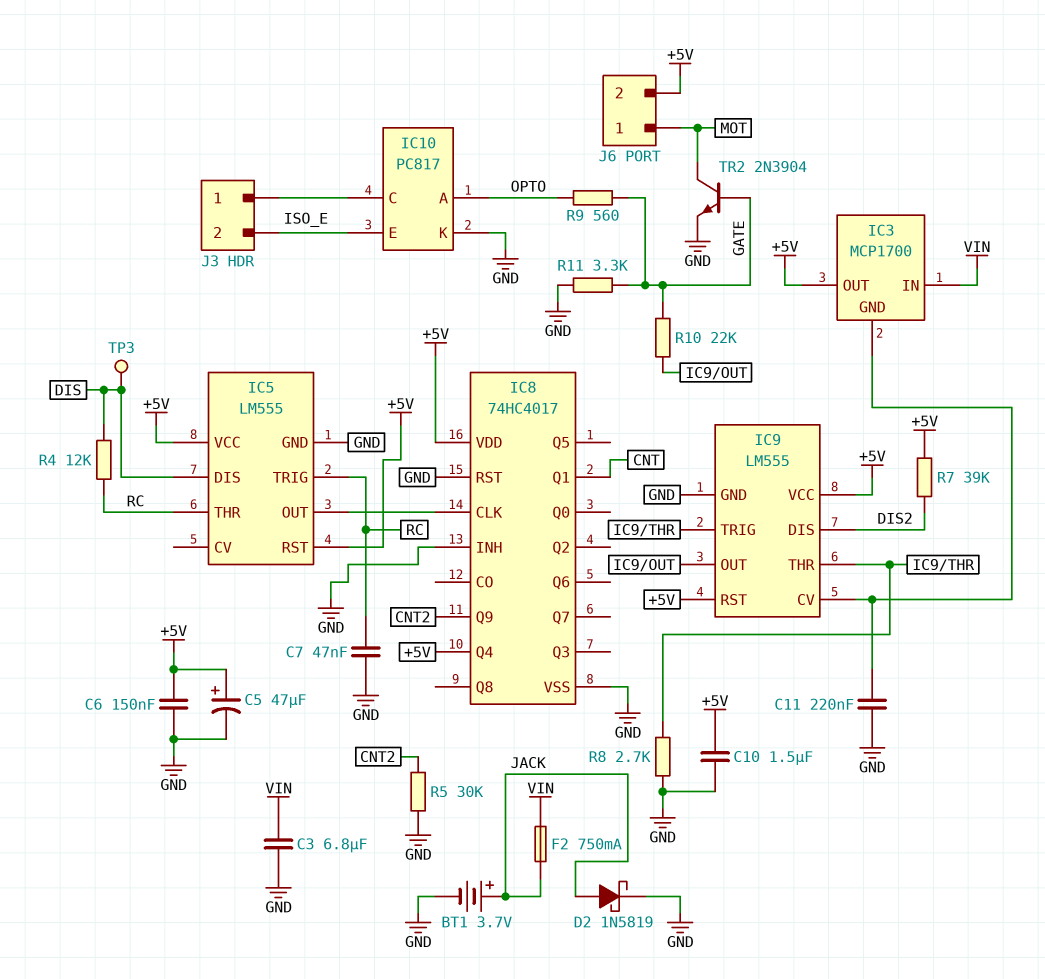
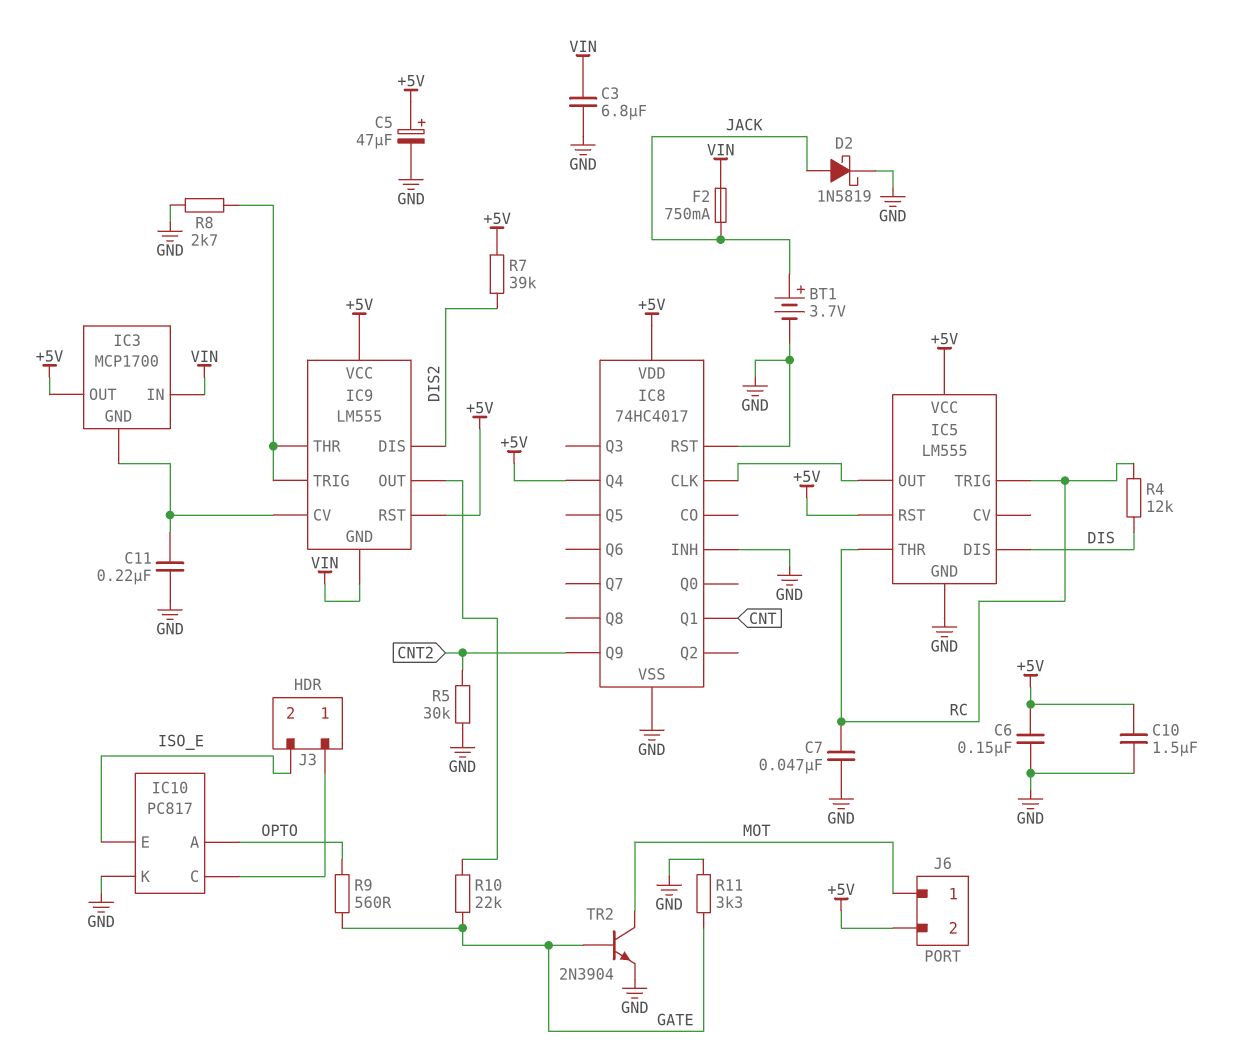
IC9 pin GND: GND -> VIN
TP3: test point (DIS) -> none

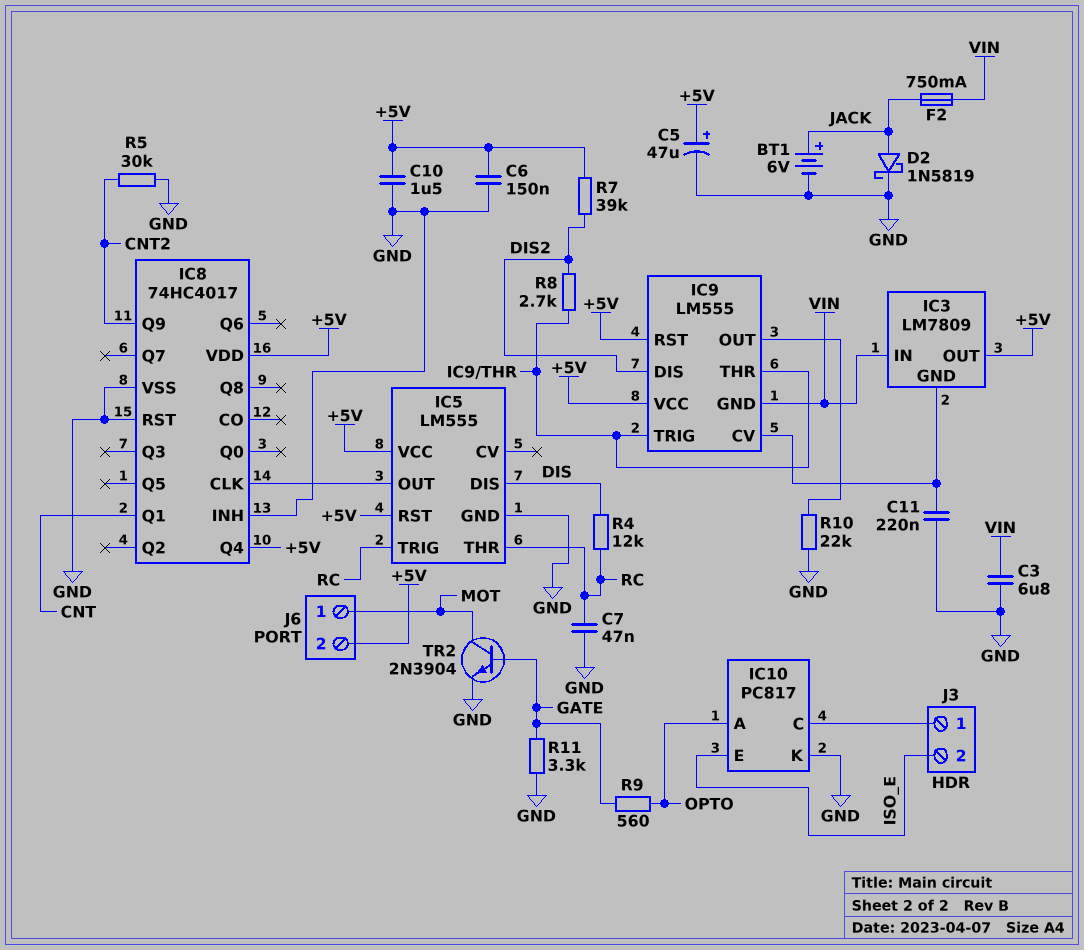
BT1: 3.7V (plus JACK, minus GND) -> 6V (plus JACK, minus GND)
IC3: MCP1700 -> LM7809
R8: 2.7k (GND, IC9/THR) -> 2.7k (DIS2, IC9/THR)
R10: 22k (GATE, IC9/OUT) -> 22k (GND, IC9/OUT)

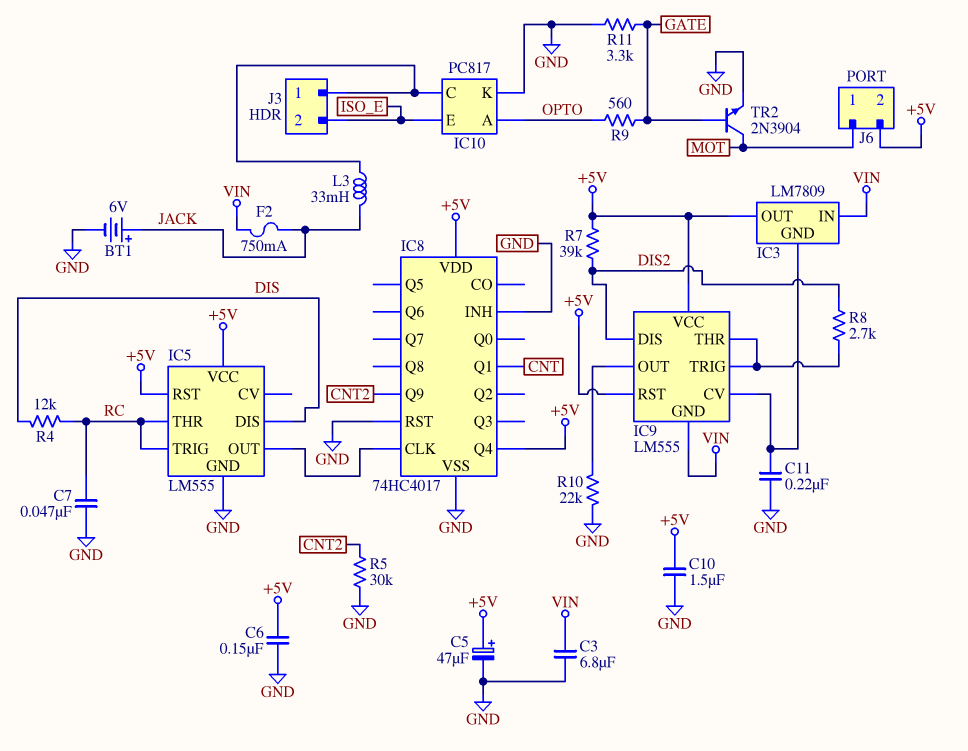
D2: schottky 1N5819 (A JACK, K GND) -> none
L3: none -> 33mH (IC10/C, JACK)

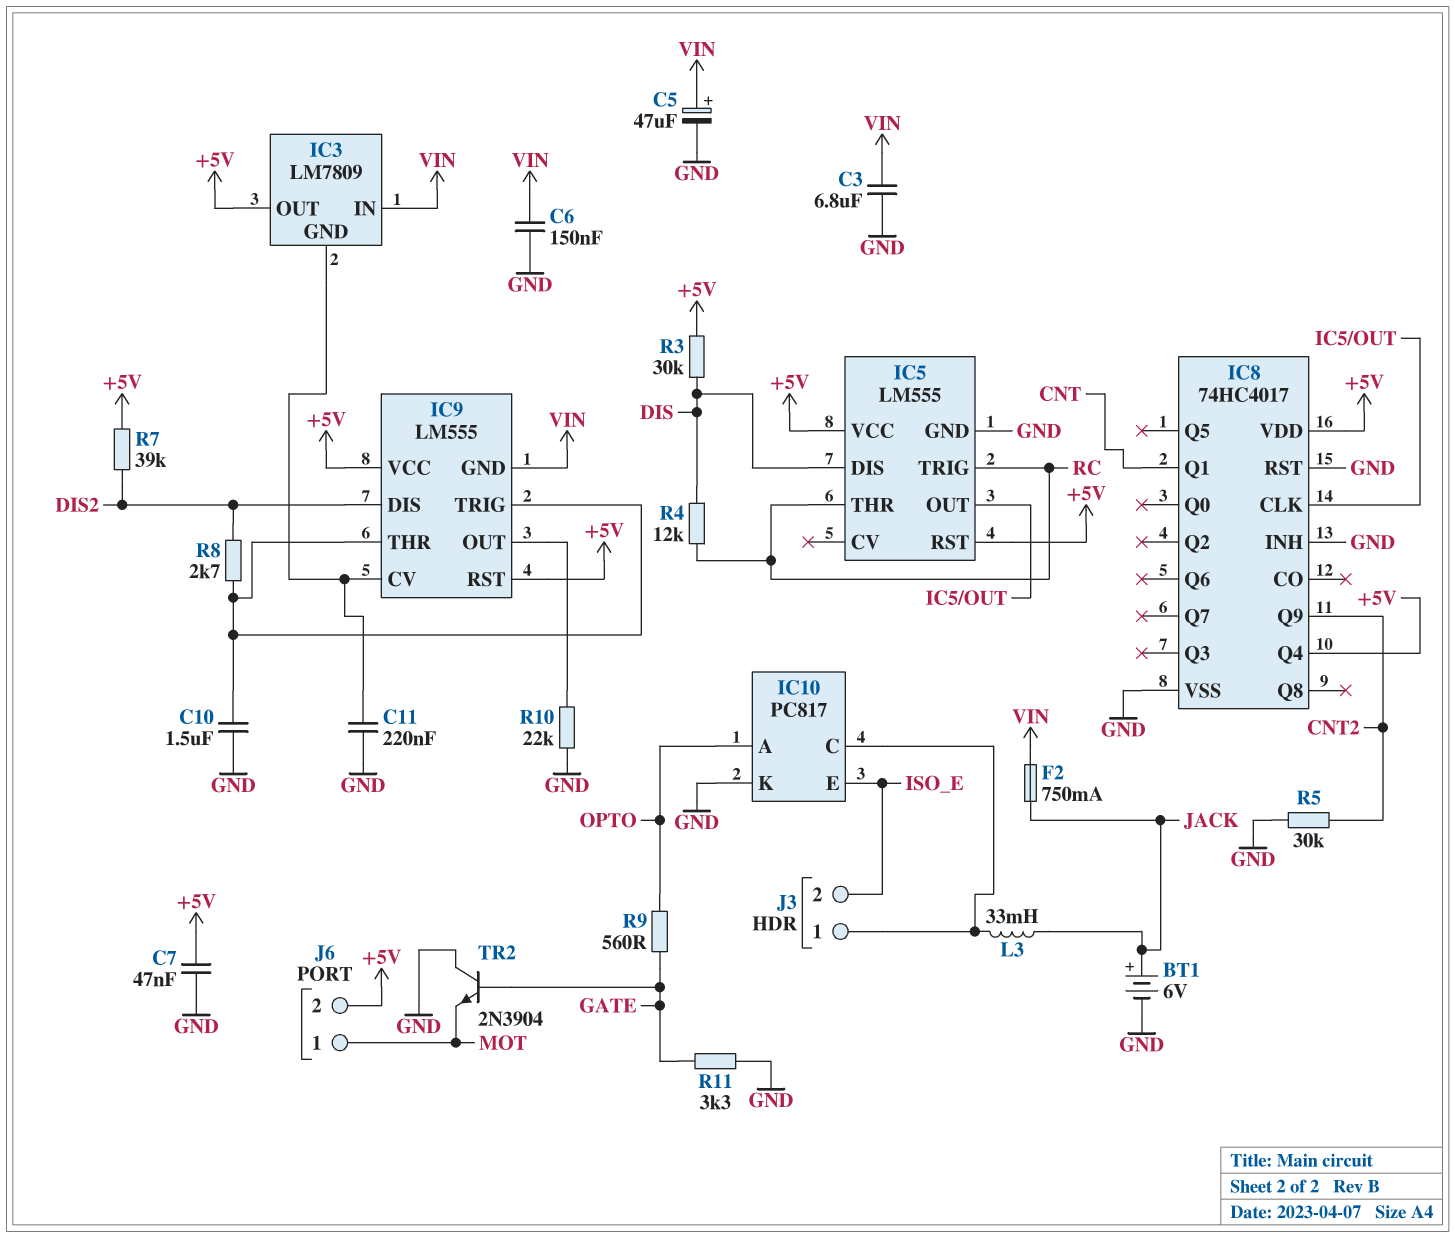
C5: 47uF (plus +5V, minus GND) -> 47uF (plus VIN, minus GND)
C6: 150nF (+5V, GND) -> 150nF (GND, VIN)
C7: 47nF (GND, RC) -> 47nF (+5V, GND)
C10: 1.5uF (+5V, GND) -> 1.5uF (GND, IC9/THR)
R3: none -> 30k (+5V, DIS)
TR2: NPN 2N3904 (B GATE, C MOT, E GND) -> NPN 2N3904 (B GATE, C GND, E MOT)

